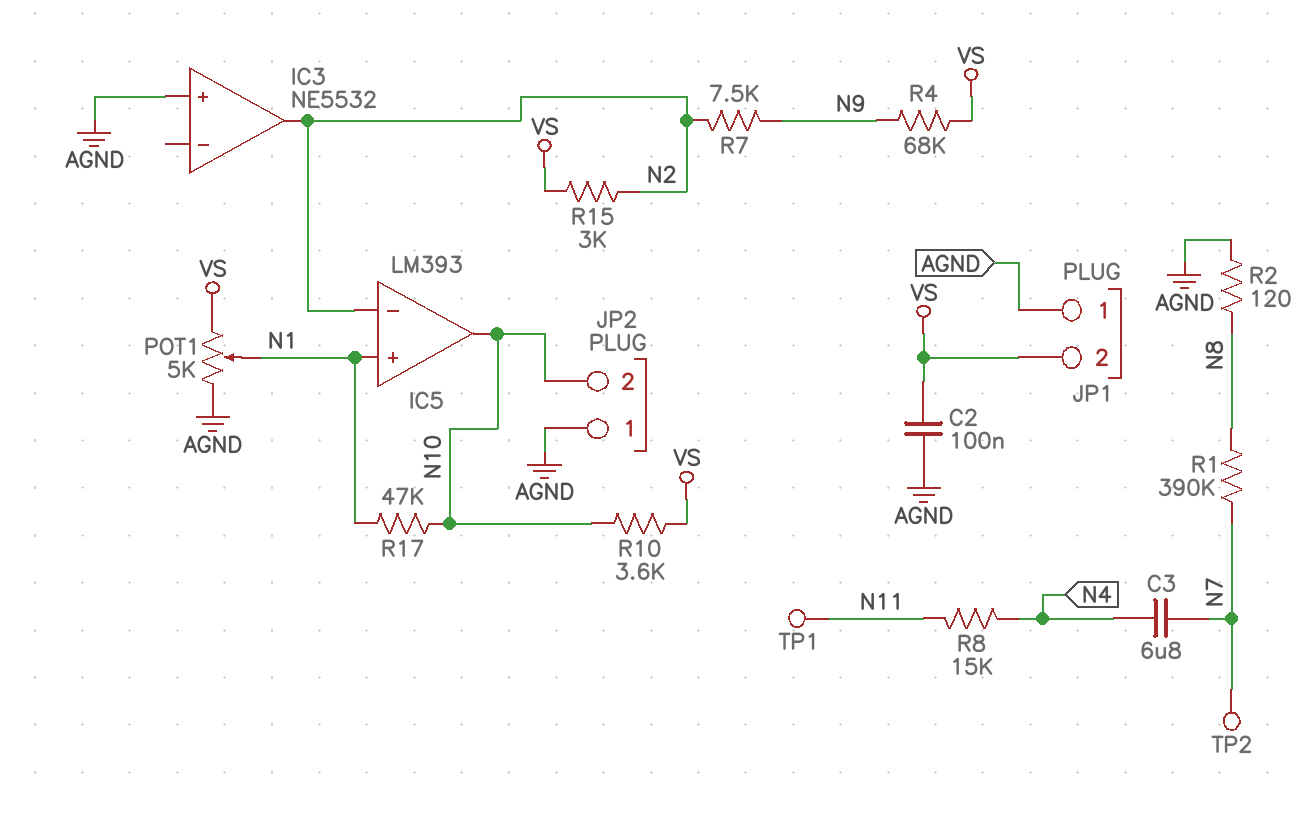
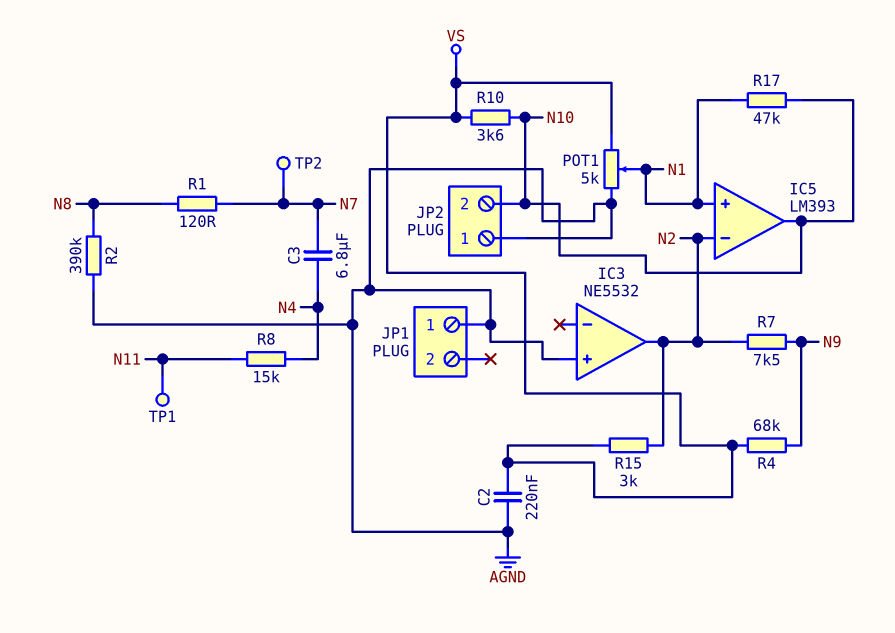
C2: 100nF (AGND, VS) -> 220nF (AGND, VS)
JP1 pin 2: VS -> none
R1: 390k (N7, N8) -> 120 (N7, N8)
R2: 120 (AGND, N8) -> 390k (AGND, N8)

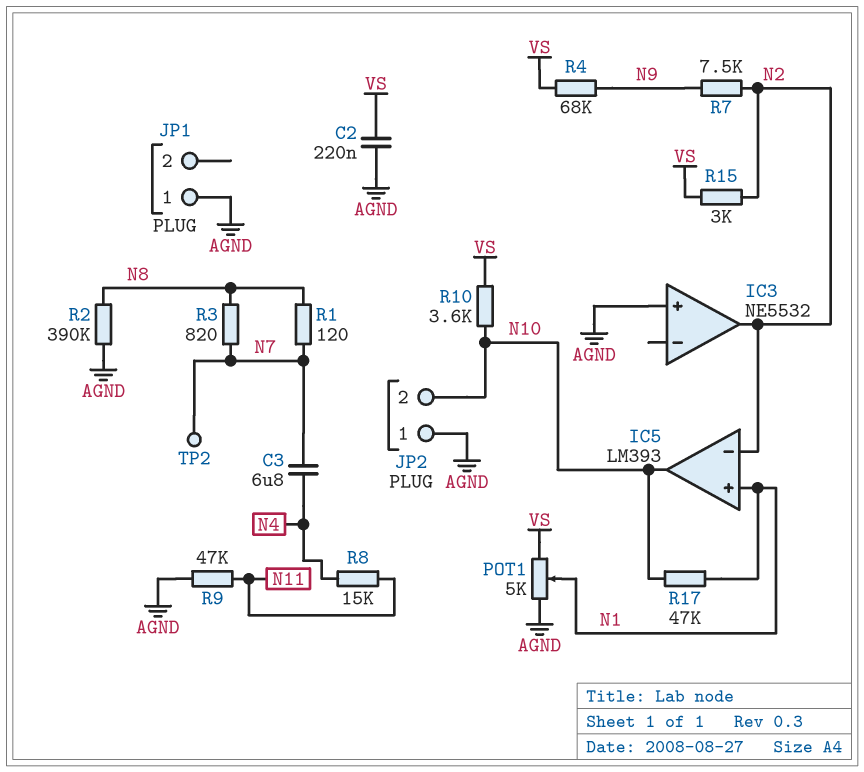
R3: none -> 820 (N7, N8)
R9: none -> 47k (AGND, N11)
TP1: test point (N11) -> none

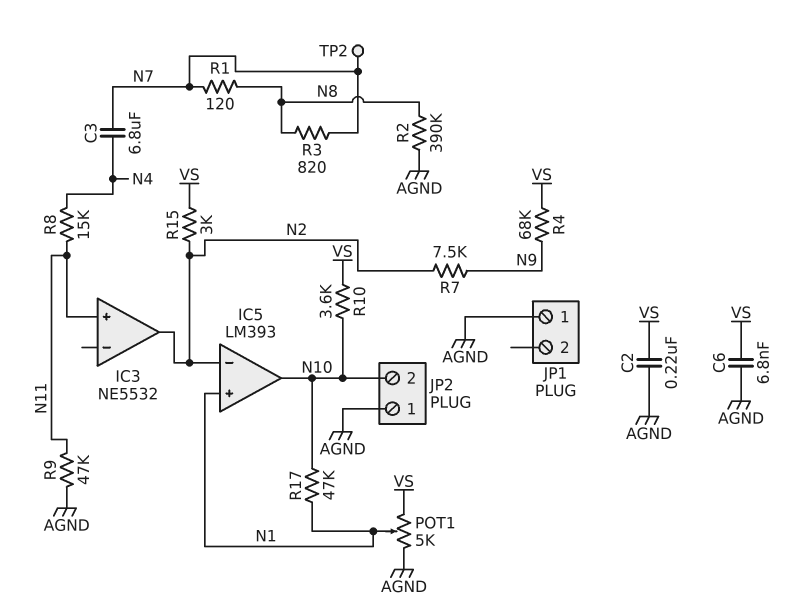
C6: none -> 6.8nF (AGND, VS)
IC3 pin in+: AGND -> N11

